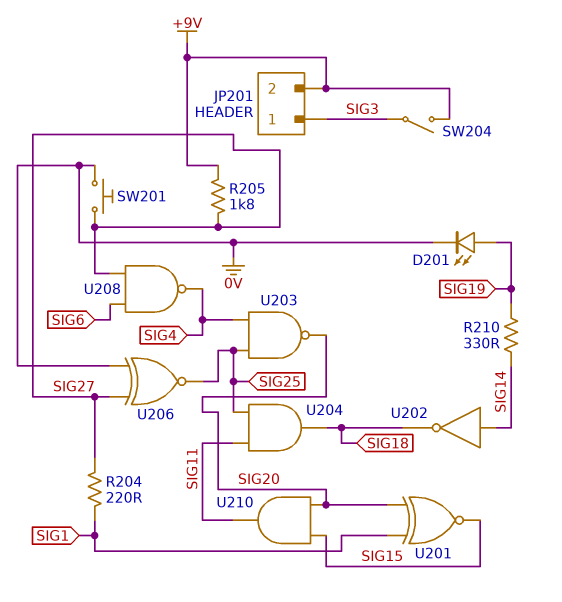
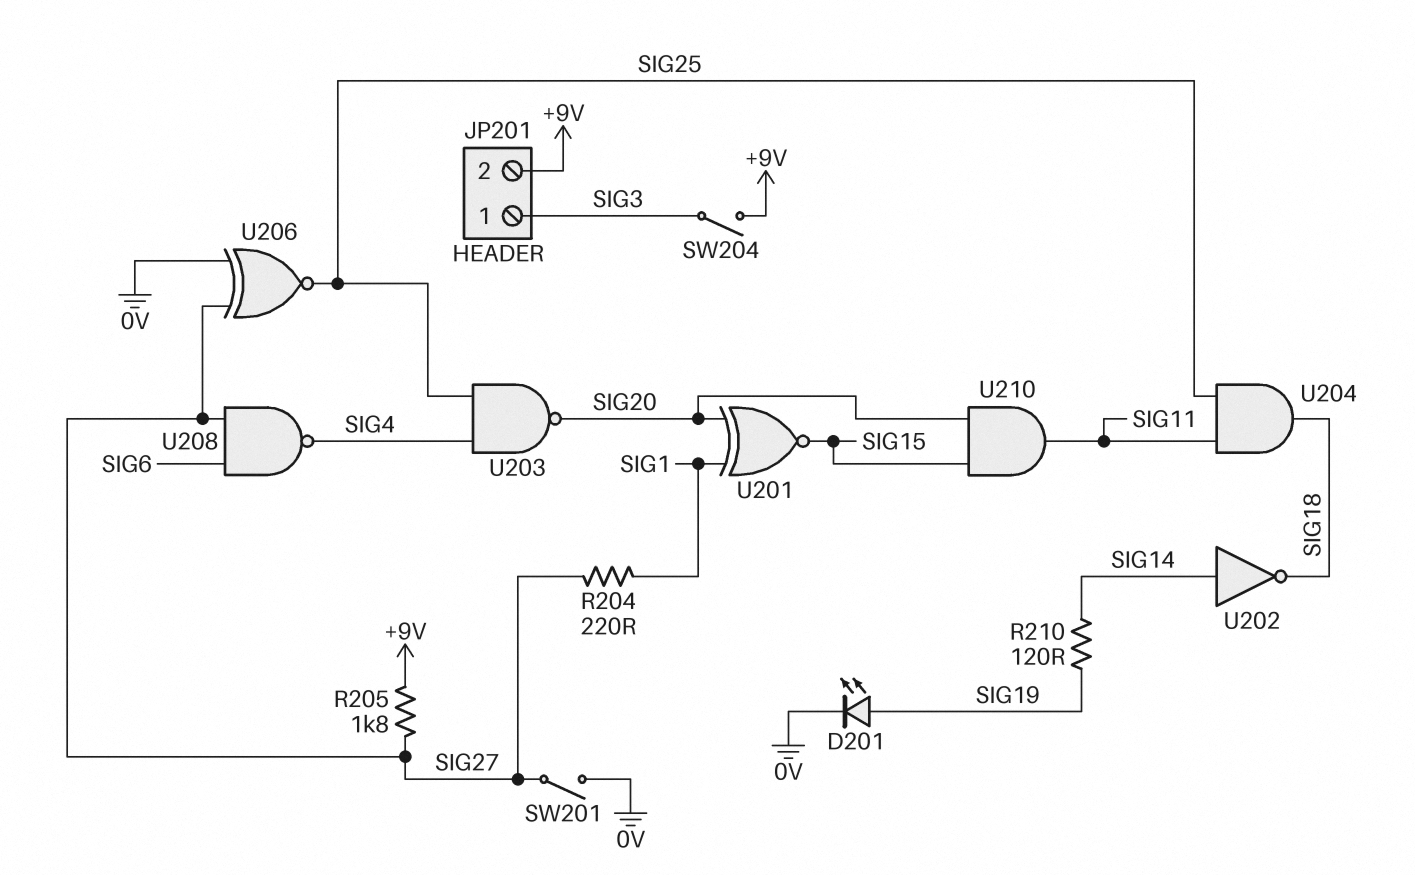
R210: 330 (SIG14, SIG19) -> 120 (SIG14, SIG19)
SW201: button (0V, SIG27) -> switch (0V, SIG27)

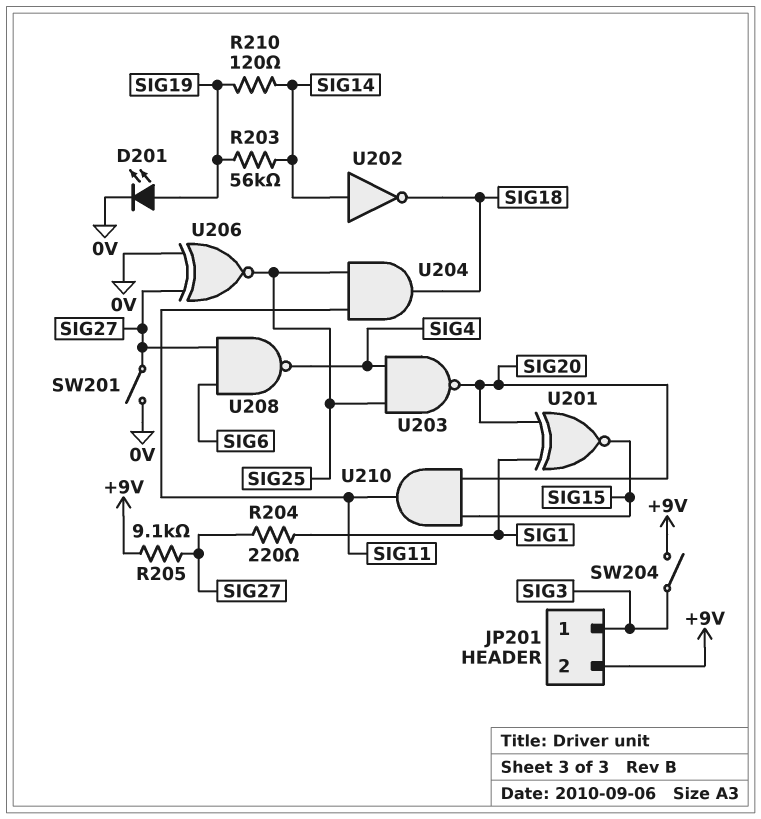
R203: none -> 56k (SIG14, SIG19)
R205: 1.8k (+9V, SIG27) -> 9.1k (+9V, SIG27)

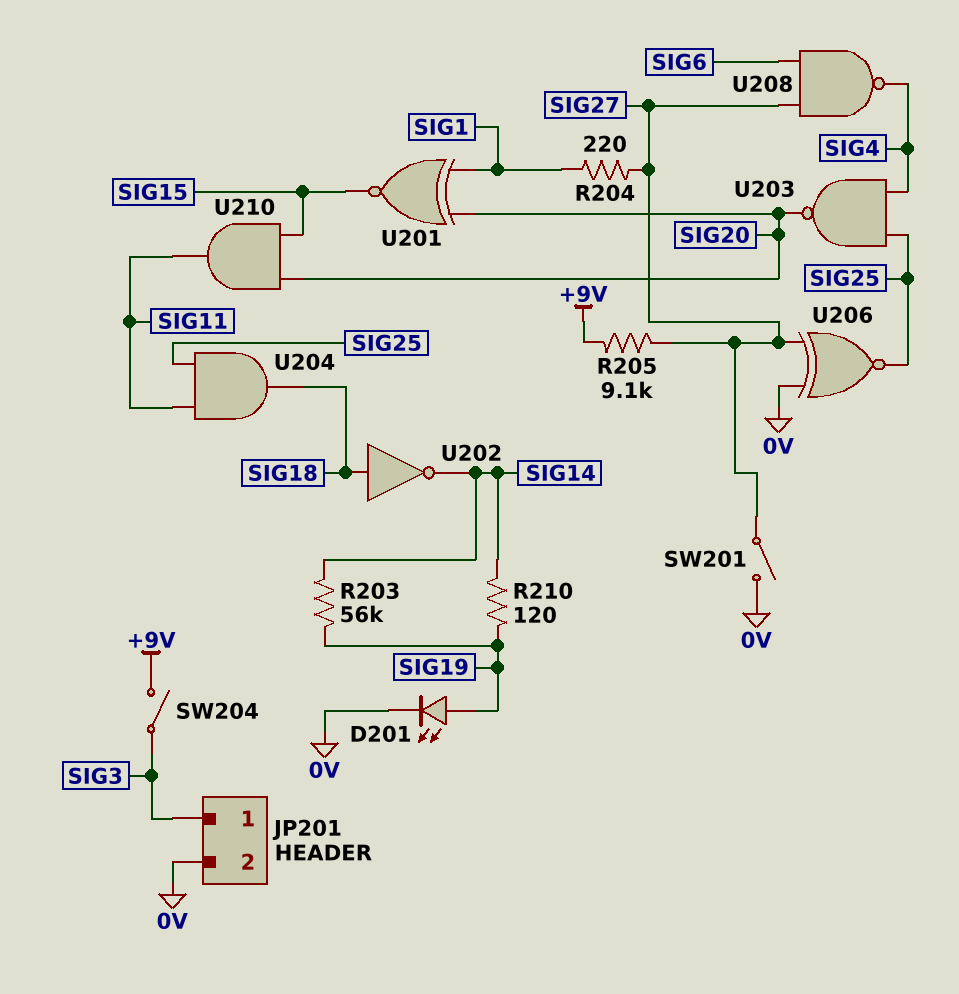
JP201 pin 2: +9V -> 0V
U202: NOT (in SIG14, out SIG18) -> NOT (in SIG18, out SIG14)

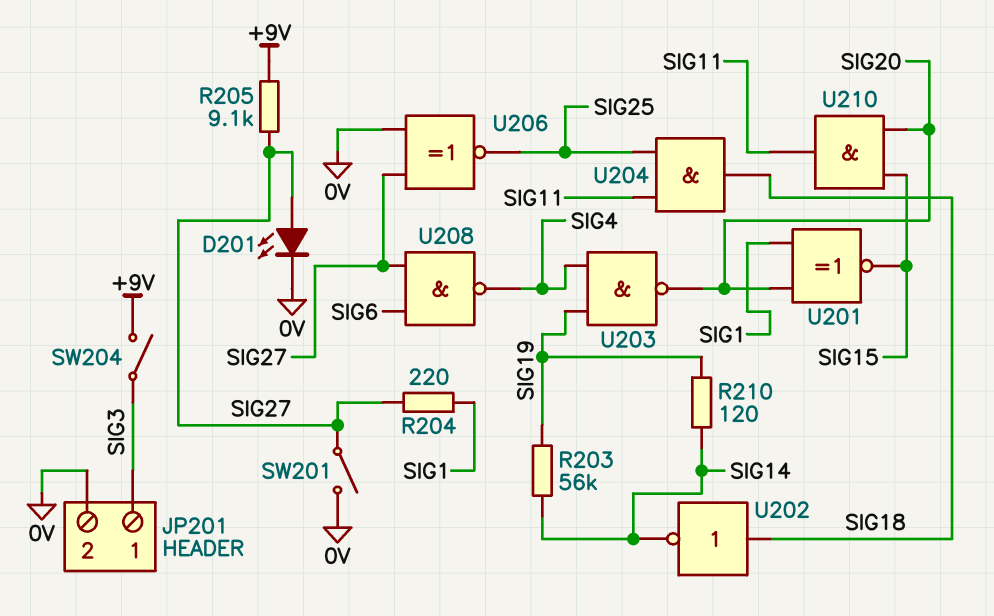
D201: LED (A SIG19, K 0V) -> LED (A SIG27, K 0V)
U203: NAND (in SIG4, in SIG25, out SIG20) -> NAND (in SIG4, in SIG19, out SIG20)

